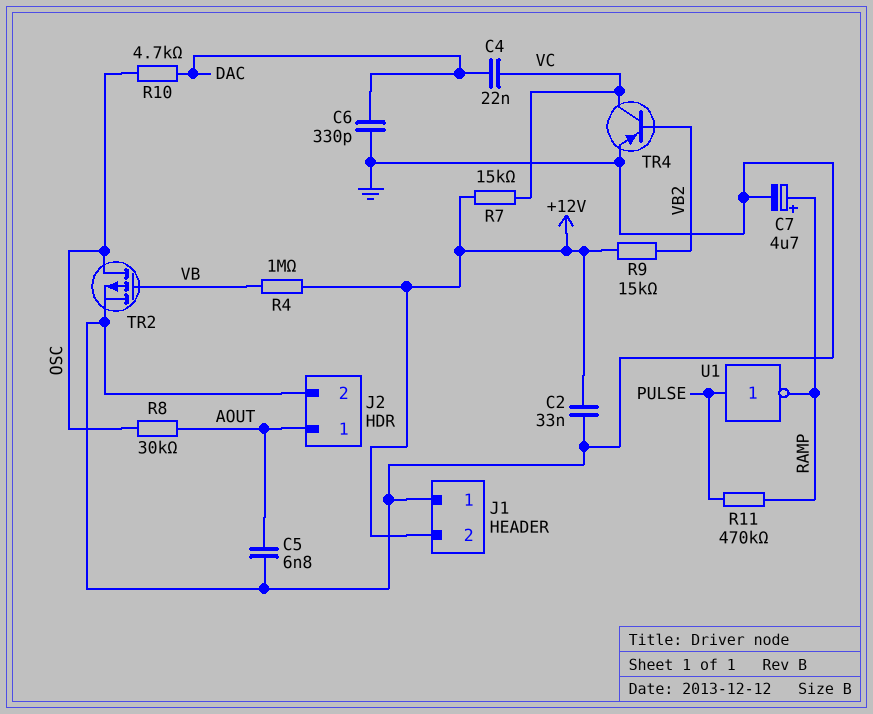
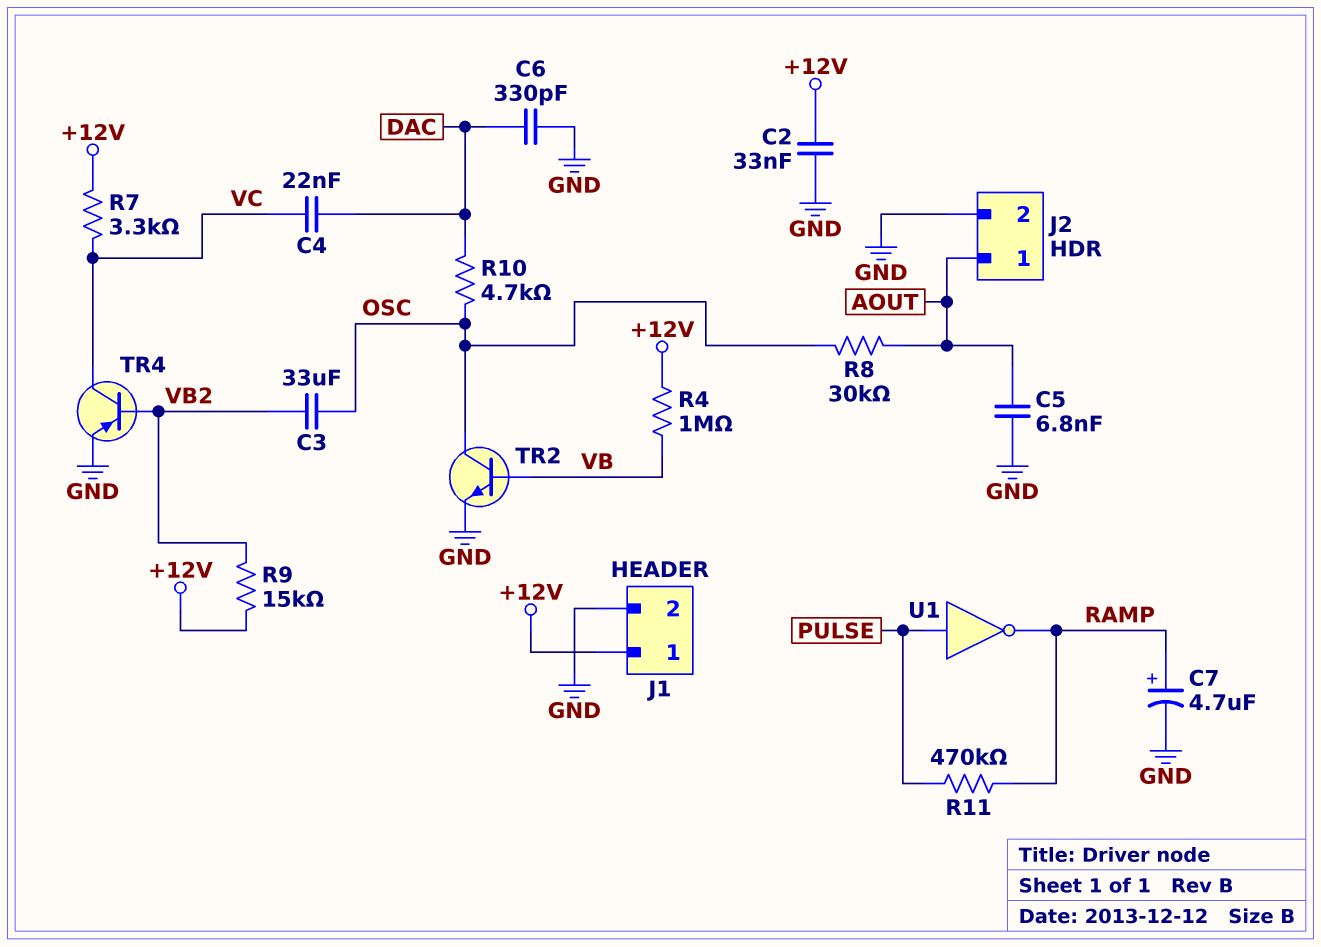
C3: none -> 33uF (OSC, VB2)
J1 pin 1: GND -> +12V
J1 pin 2: +12V -> GND
R7: 15k (+12V, VC) -> 3.3k (+12V, VC)
TR2: PMOS (G VB, D OSC, S GND) -> NPN (B VB, C OSC, E GND)

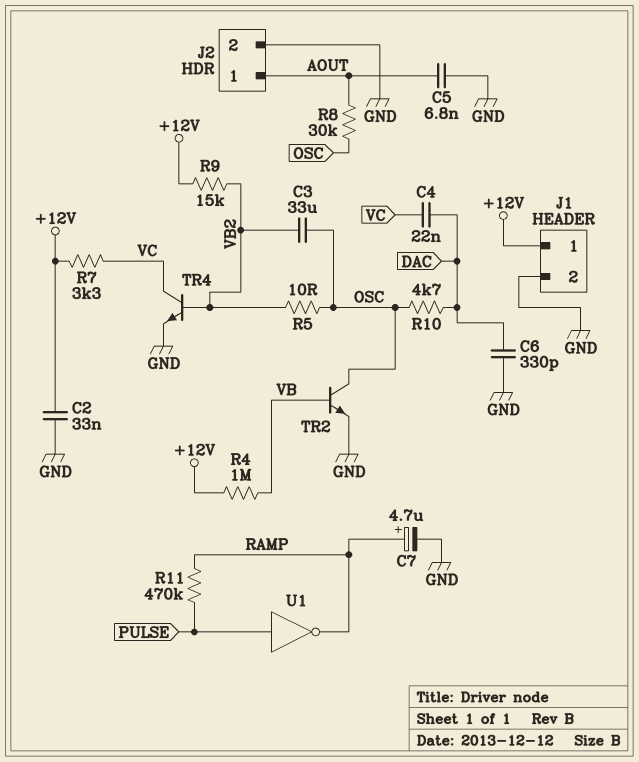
R5: none -> 10 (OSC, VB2)
TR4: PNP (B VB2, C VC, E GND) -> NPN (B VB2, C VC, E GND)

